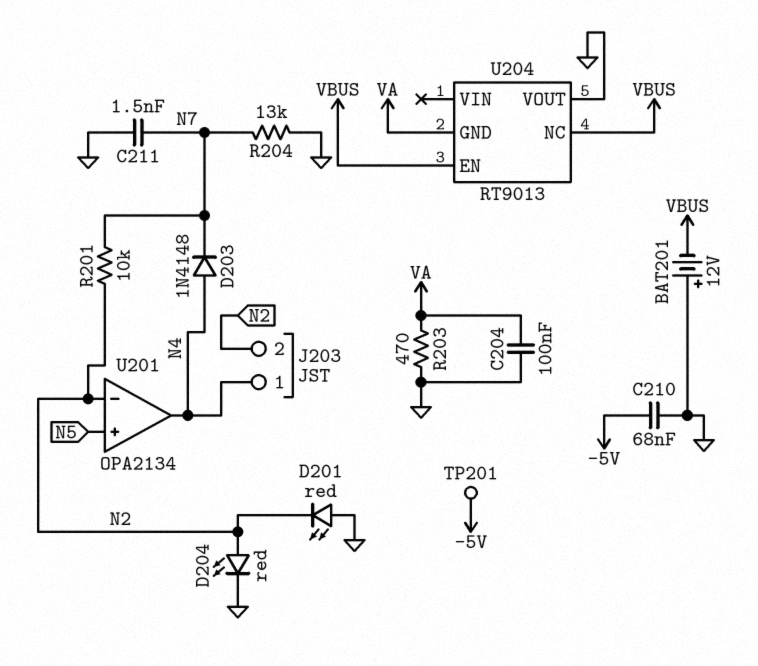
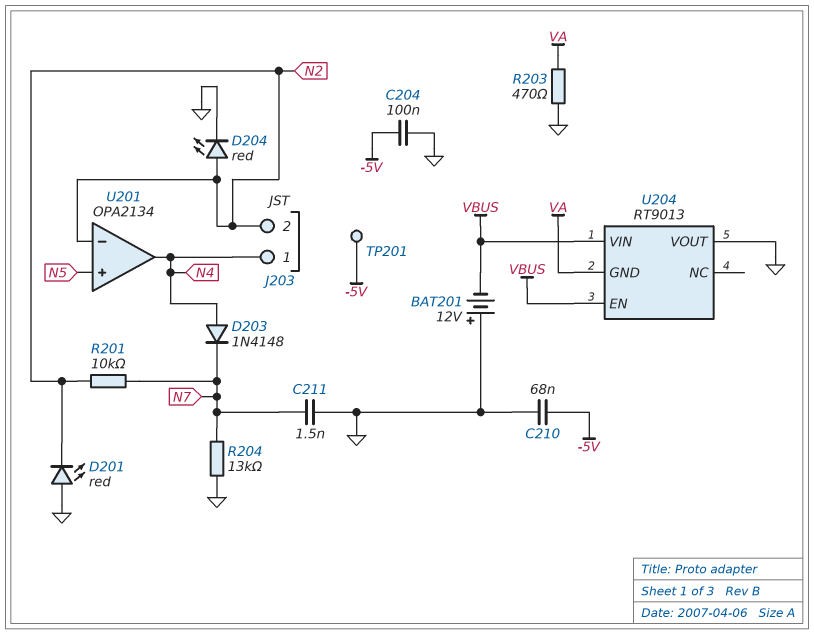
C204: 100nF (GND, VA) -> 100nF (-5V, GND)
U204 pin NC: VBUS -> none
U204 pin VIN: none -> VBUS

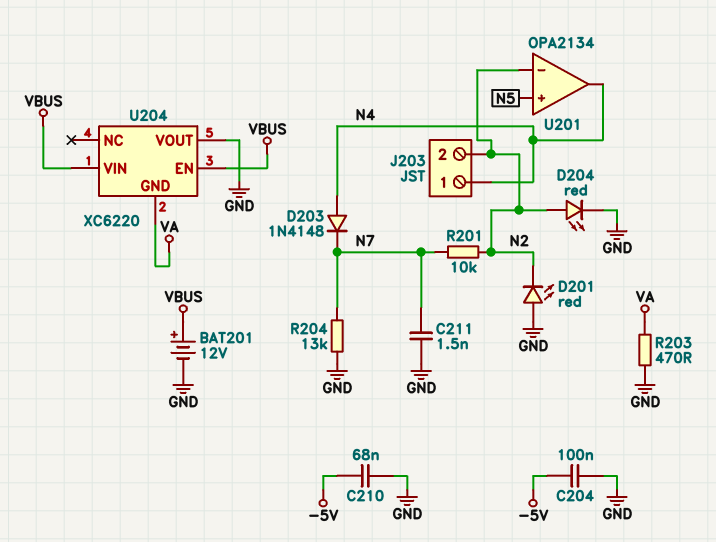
BAT201: 12V (plus GND, minus VBUS) -> 12V (plus VBUS, minus GND)
TP201: test point (-5V) -> none
U204: RT9013 -> XC6220

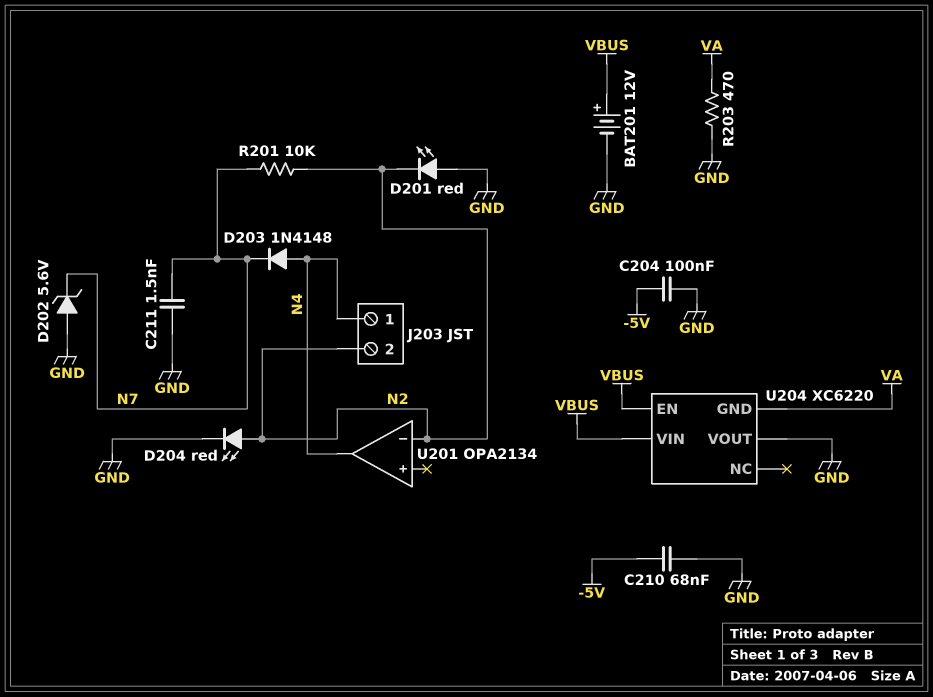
D202: none -> zener 5.6V (A GND, K N7)
R204: 13k (GND, N7) -> none
U201 pin in+: N5 -> none

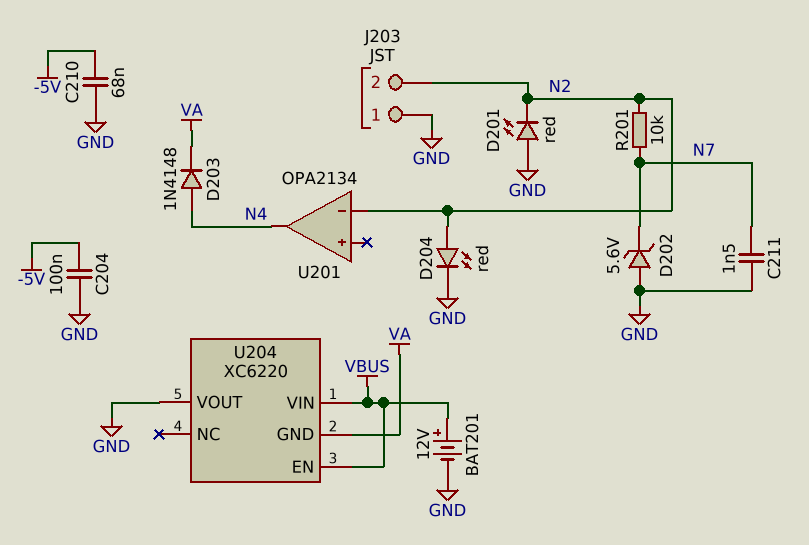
D203: diode 1N4148 (A N4, K N7) -> diode 1N4148 (A N4, K VA)
J203 pin 1: N4 -> GND
R203: 470 (GND, VA) -> none

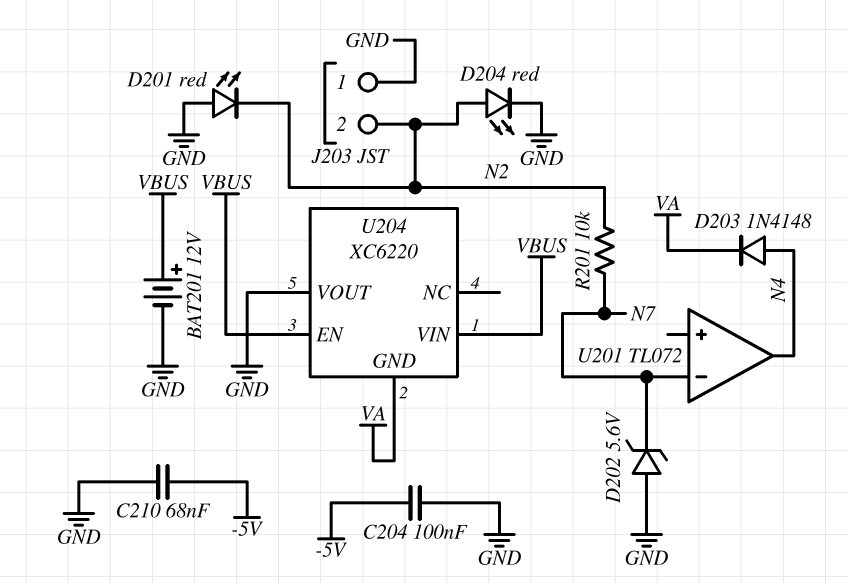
C211: 1.5nF (GND, N7) -> none
U201: OPA2134 -> TL072
U201 pin in-: N2 -> N7

